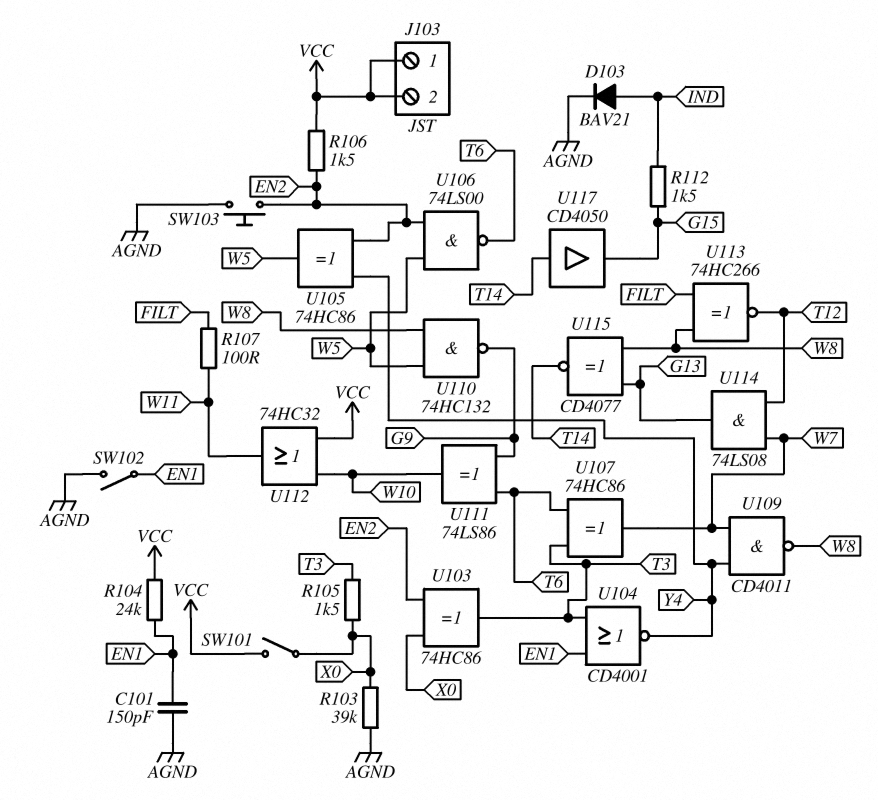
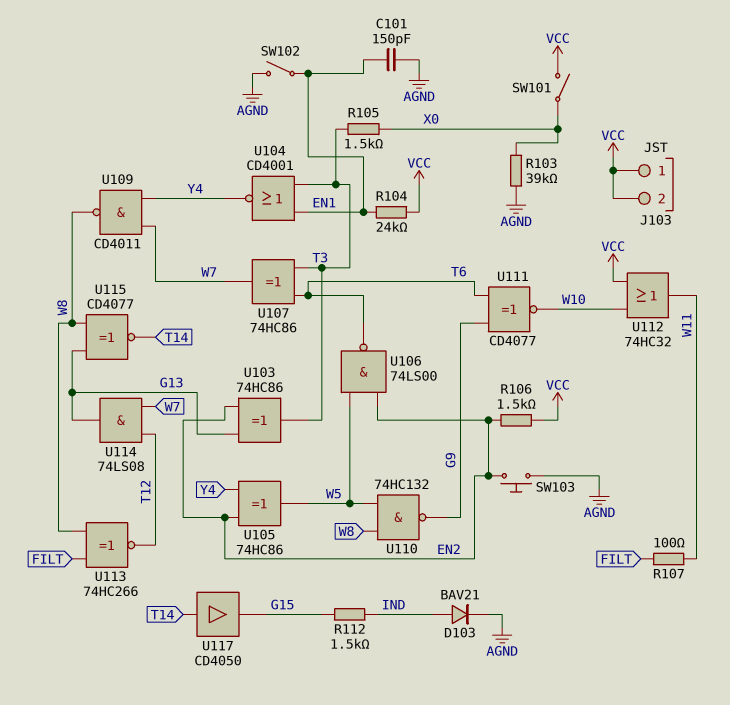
U103: XOR 74HC86 (in EN2, in X0, out T3) -> XOR 74HC86 (in EN2, in G13, out T3)
U111: XOR 74LS86 (in G9, in T6, out W10) -> XNOR CD4077 (in G9, in T6, out W10)

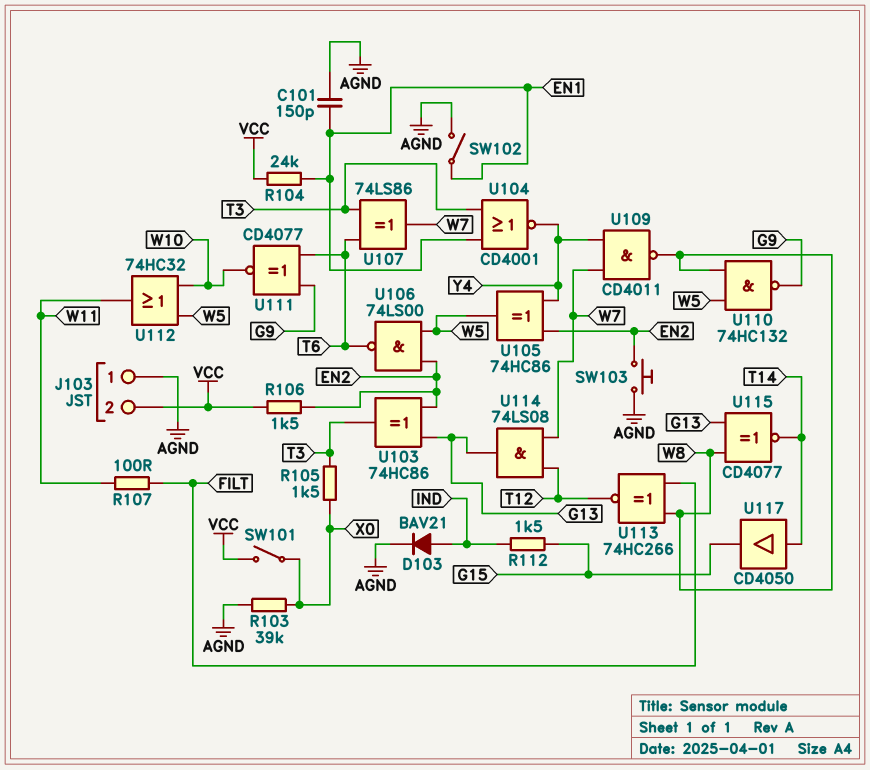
J103 pin 1: VCC -> AGND
U107: XOR 74HC86 (in T3, in T6, out W7) -> XOR 74LS86 (in T3, in T6, out W7)
U112: OR 74HC32 (in VCC, in W10, out W11) -> OR 74HC32 (in W5, in W10, out W11)

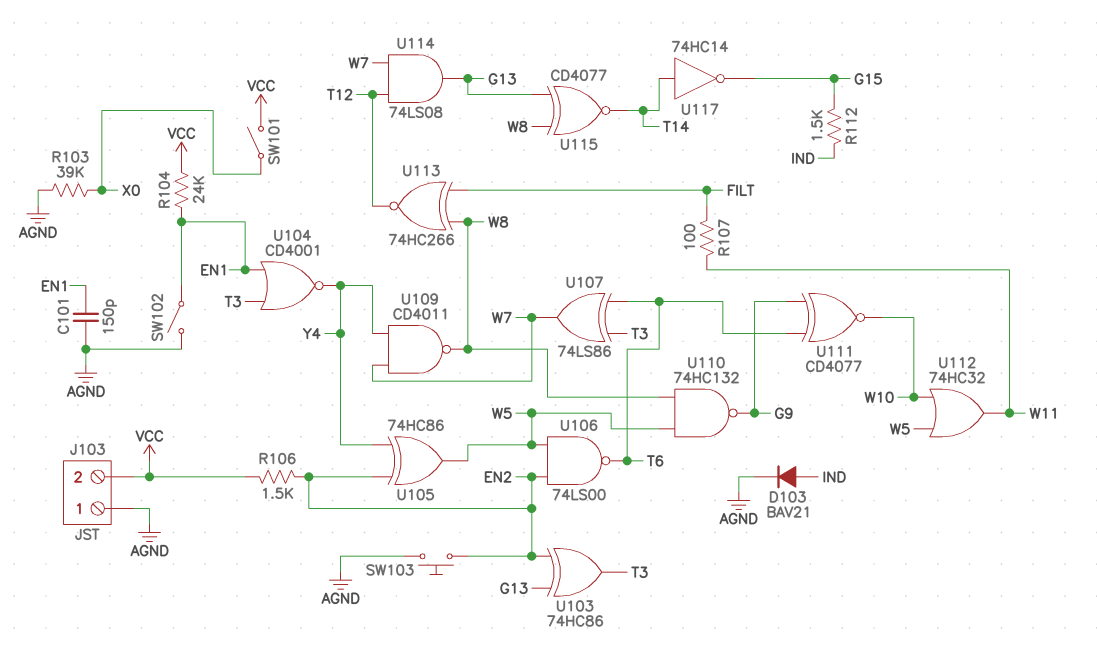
R105: 1.5k (T3, X0) -> none
U117: buffer CD4050 (in T14, out G15) -> NOT 74HC14 (in T14, out G15)

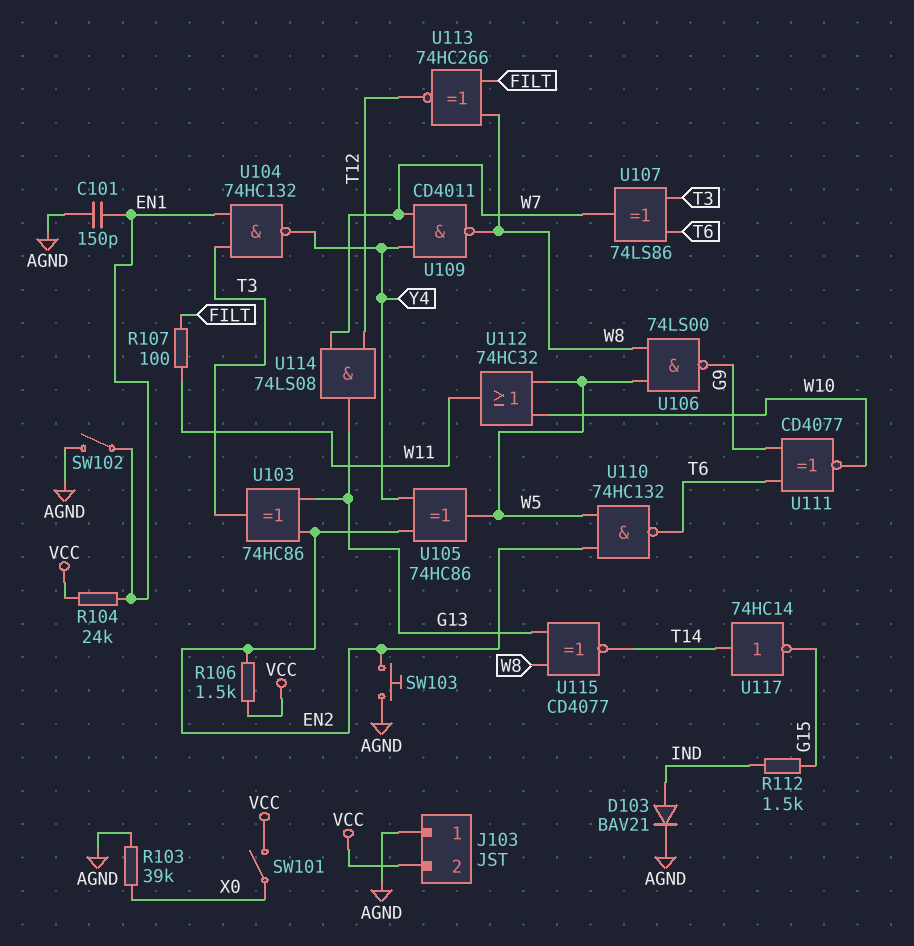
U104: NOR CD4001 (in EN1, in T3, out Y4) -> NAND 74HC132 (in EN1, in T3, out Y4)
U106: NAND 74LS00 (in EN2, in W5, out T6) -> NAND 74LS00 (in W5, in W8, out G9)
U110: NAND 74HC132 (in W5, in W8, out G9) -> NAND 74HC132 (in EN2, in W5, out T6)

